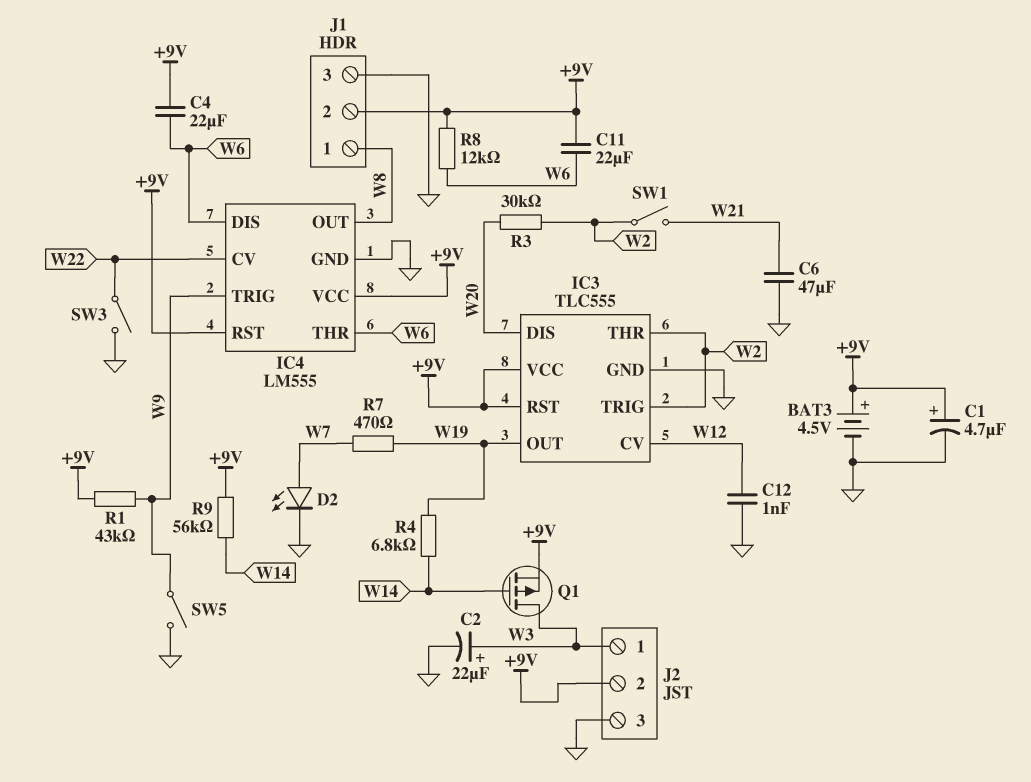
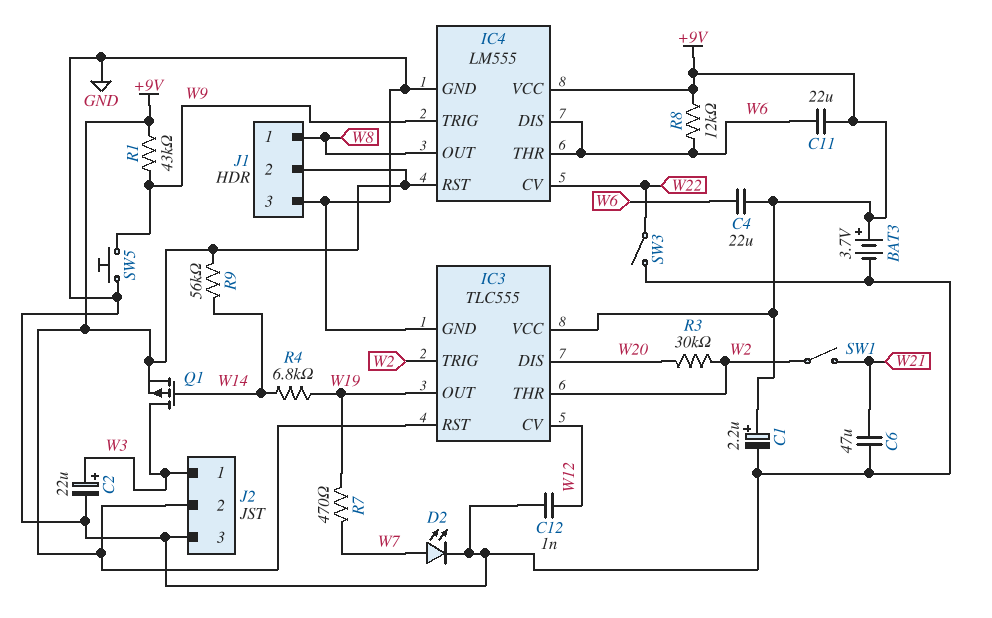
BAT3: 4.5V (plus +9V, minus GND) -> 3.7V (plus +9V, minus GND)
C1: 4.7uF (plus +9V, minus GND) -> 2.2uF (plus +9V, minus GND)
SW5: switch (GND, W9) -> button (GND, W9)

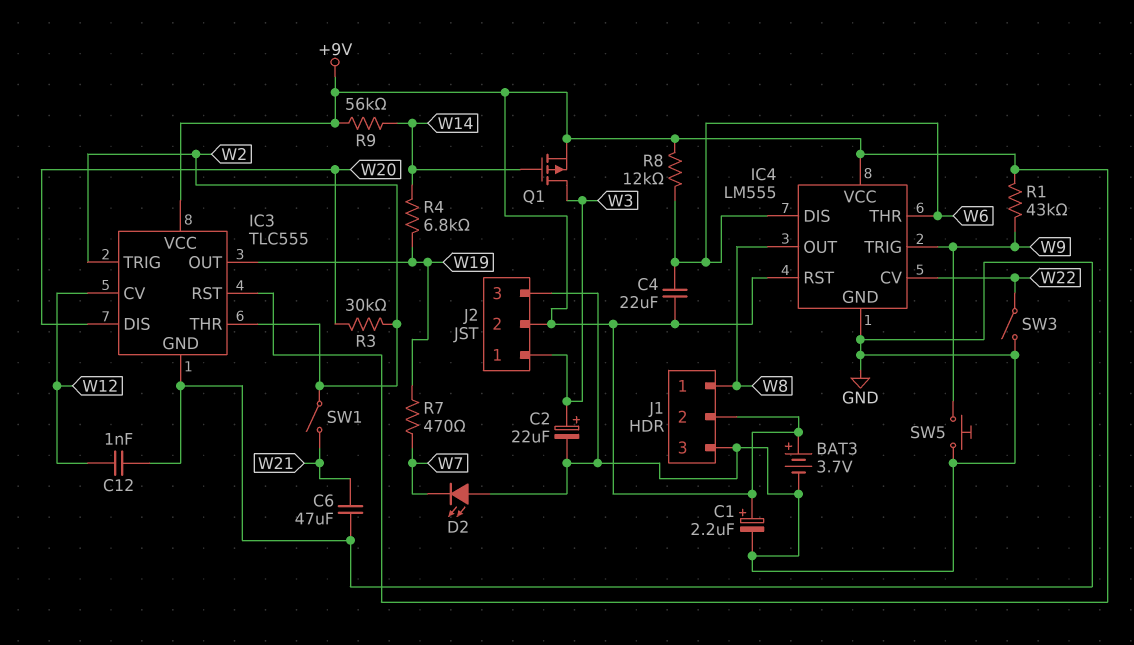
C11: 22uF (+9V, W6) -> none
D2: LED (A W7, K GND) -> LED (A GND, K W7)

